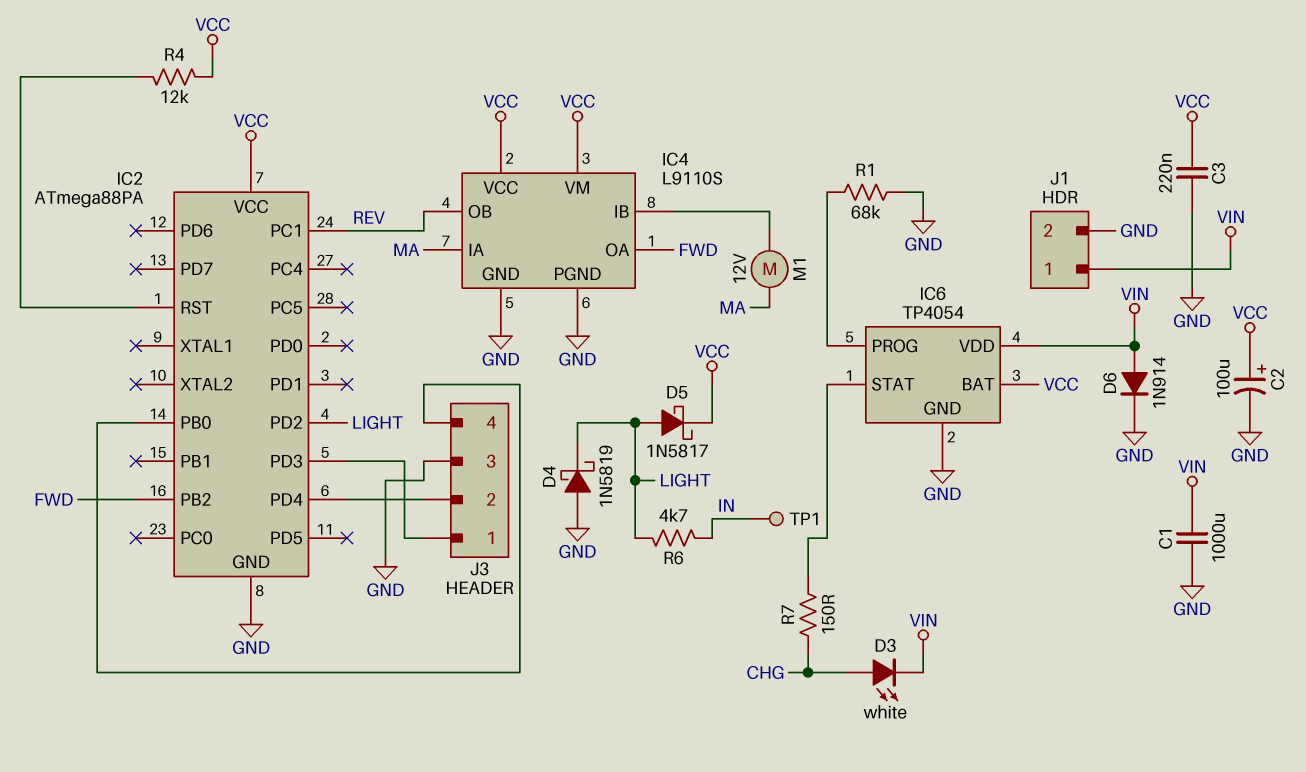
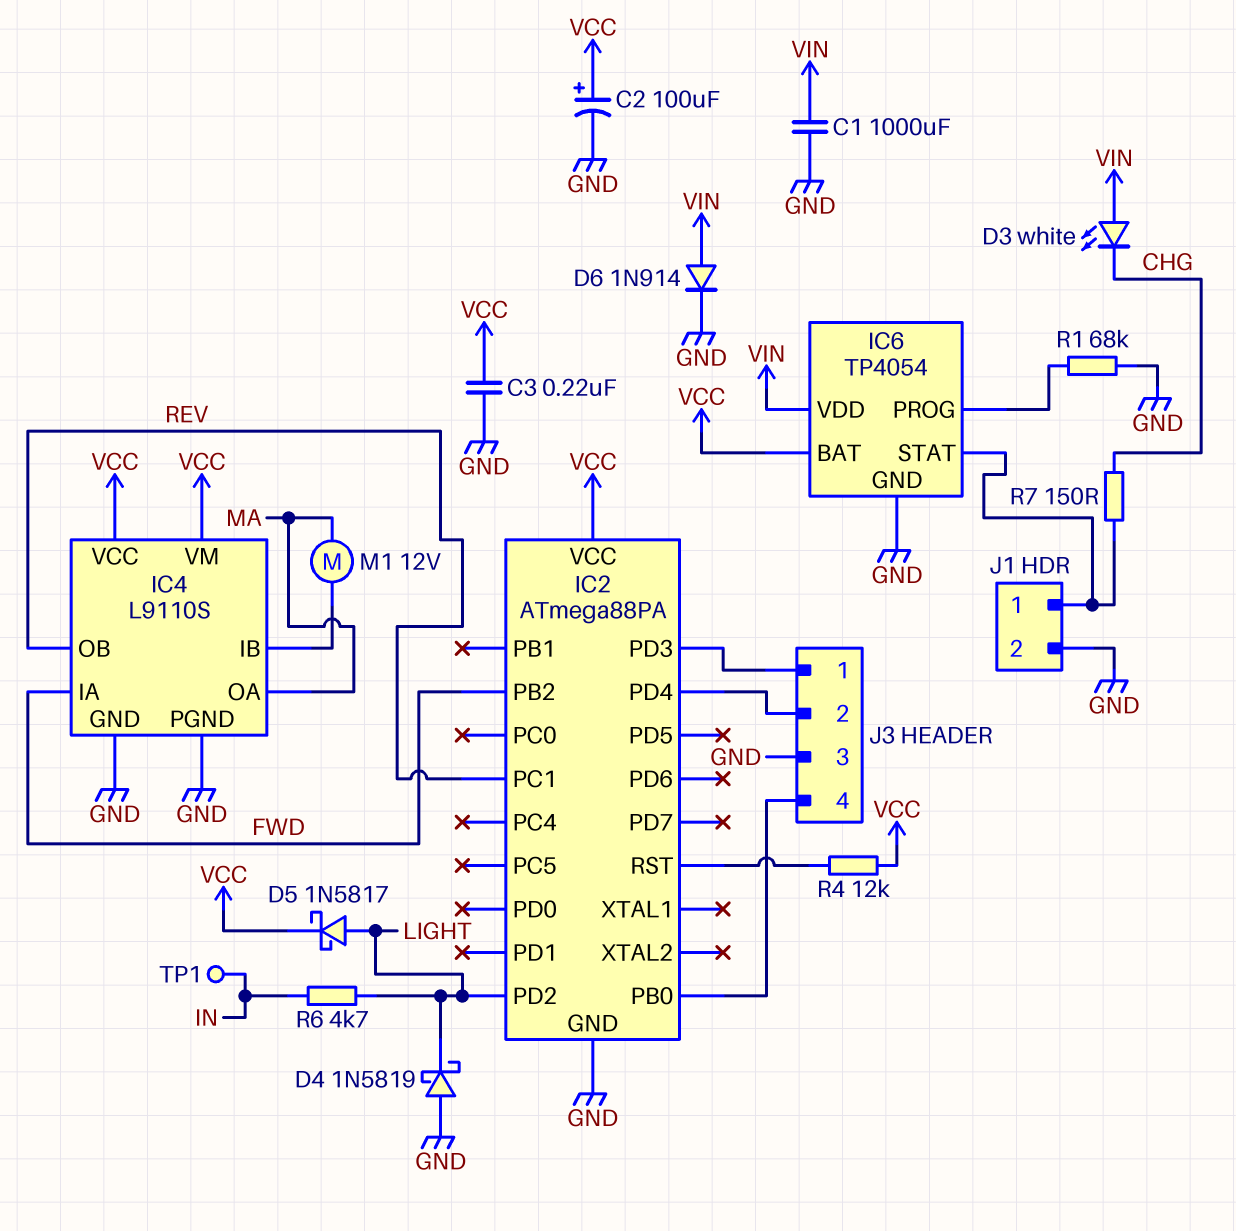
D3: LED white (A CHG, K VIN) -> LED white (A VIN, K CHG)
IC4 pin IA: MA -> FWD
IC4 pin OA: FWD -> MA
J1 pin 1: VIN -> IC6/STAT

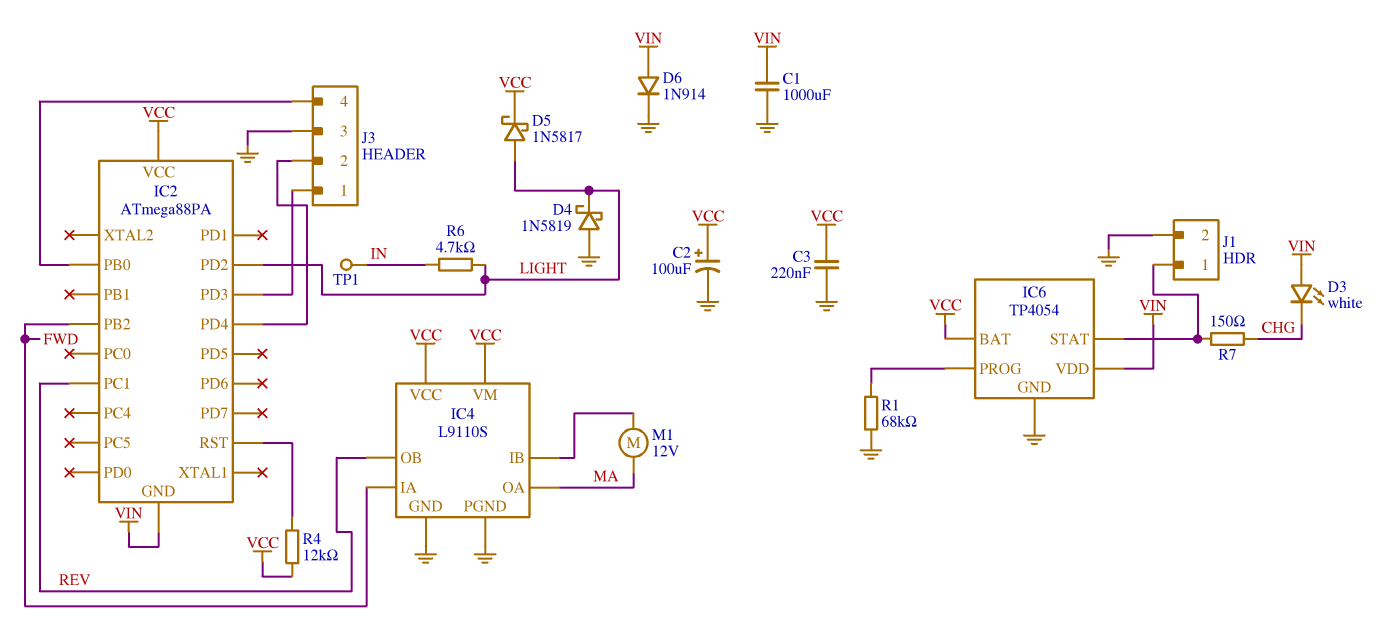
IC2 pin GND: GND -> VIN

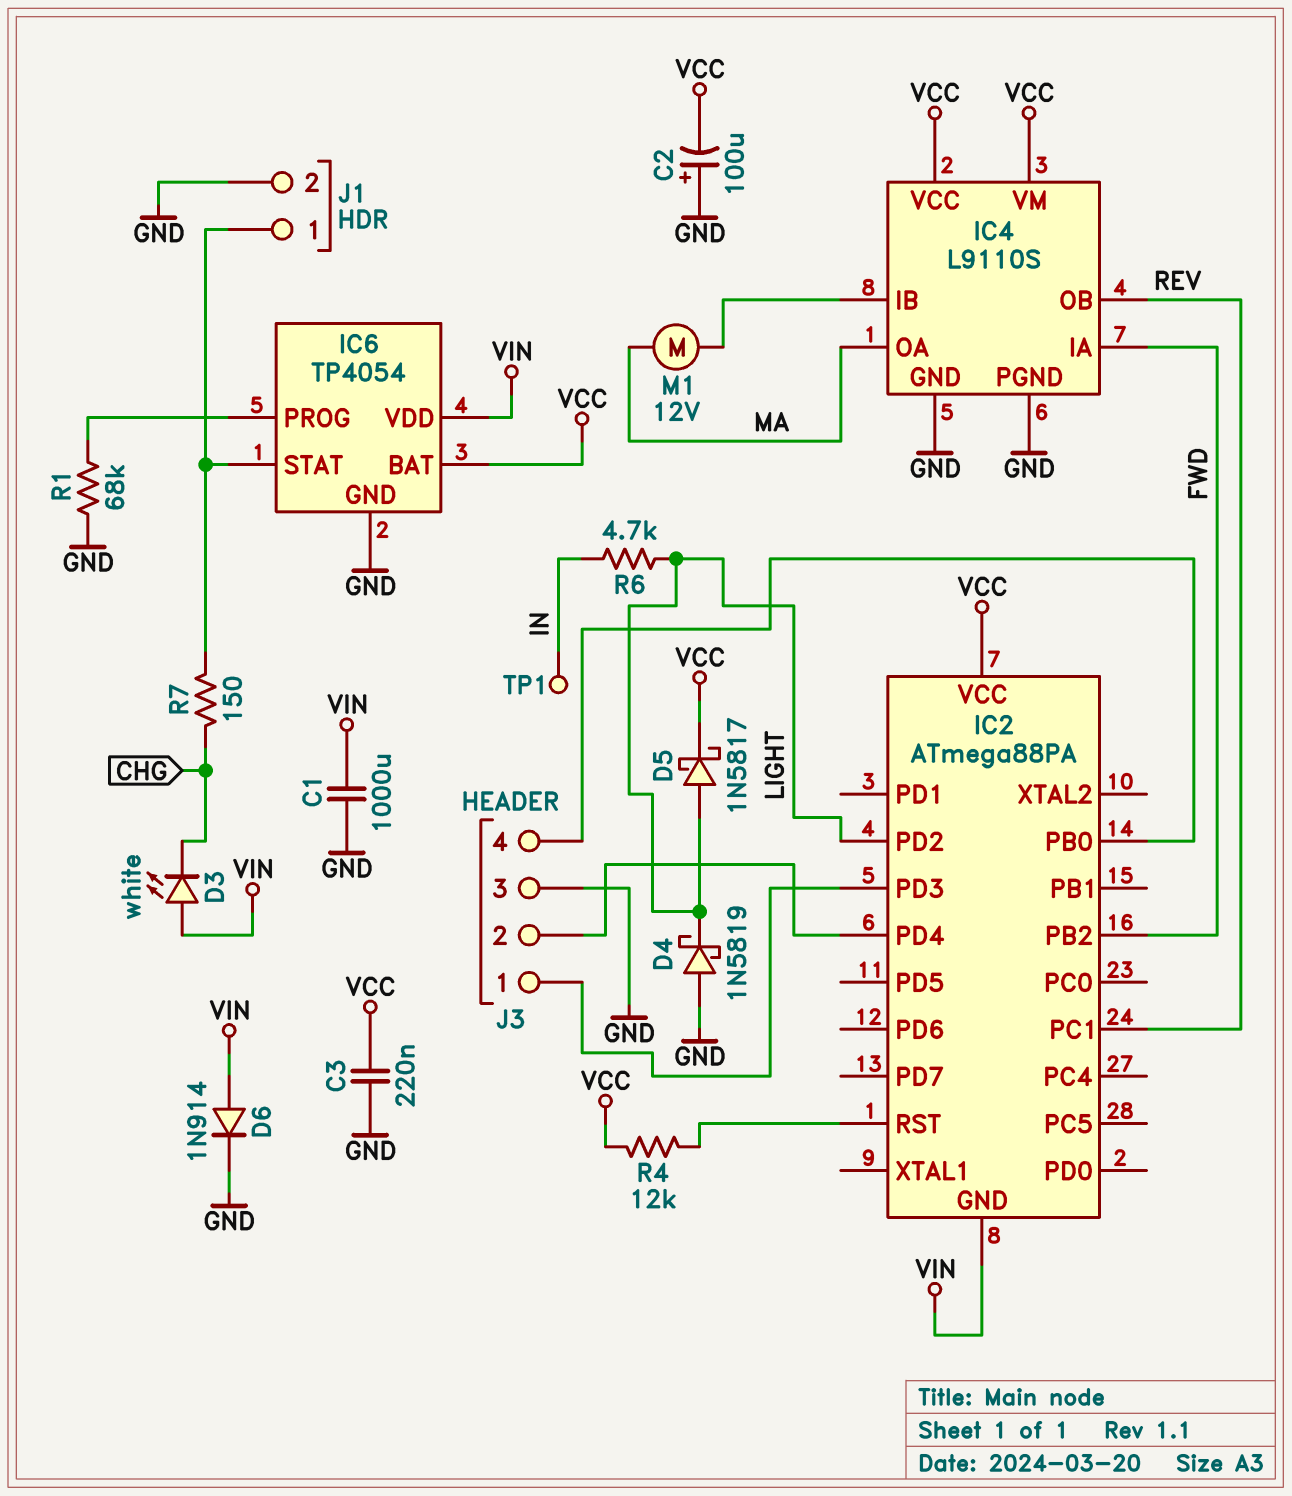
C2: 100uF (plus VCC, minus GND) -> 100uF (plus GND, minus VCC)

